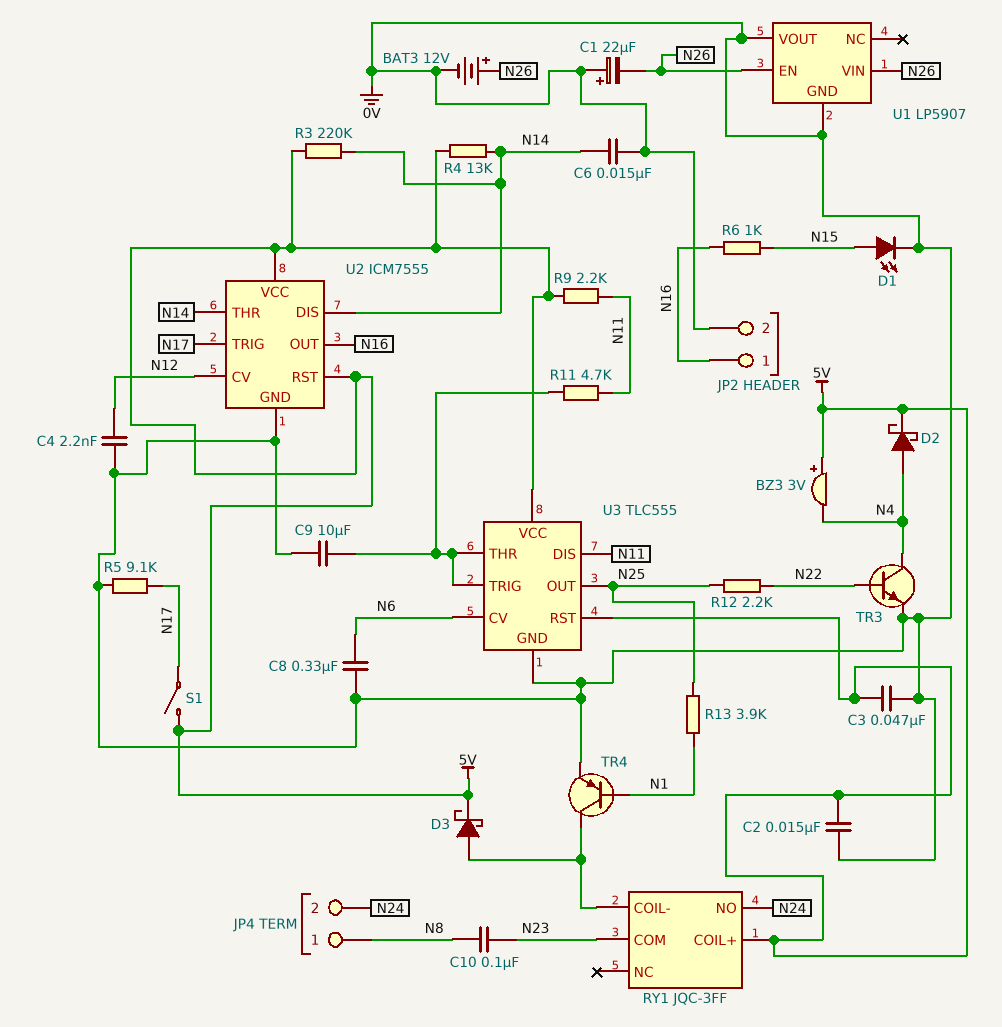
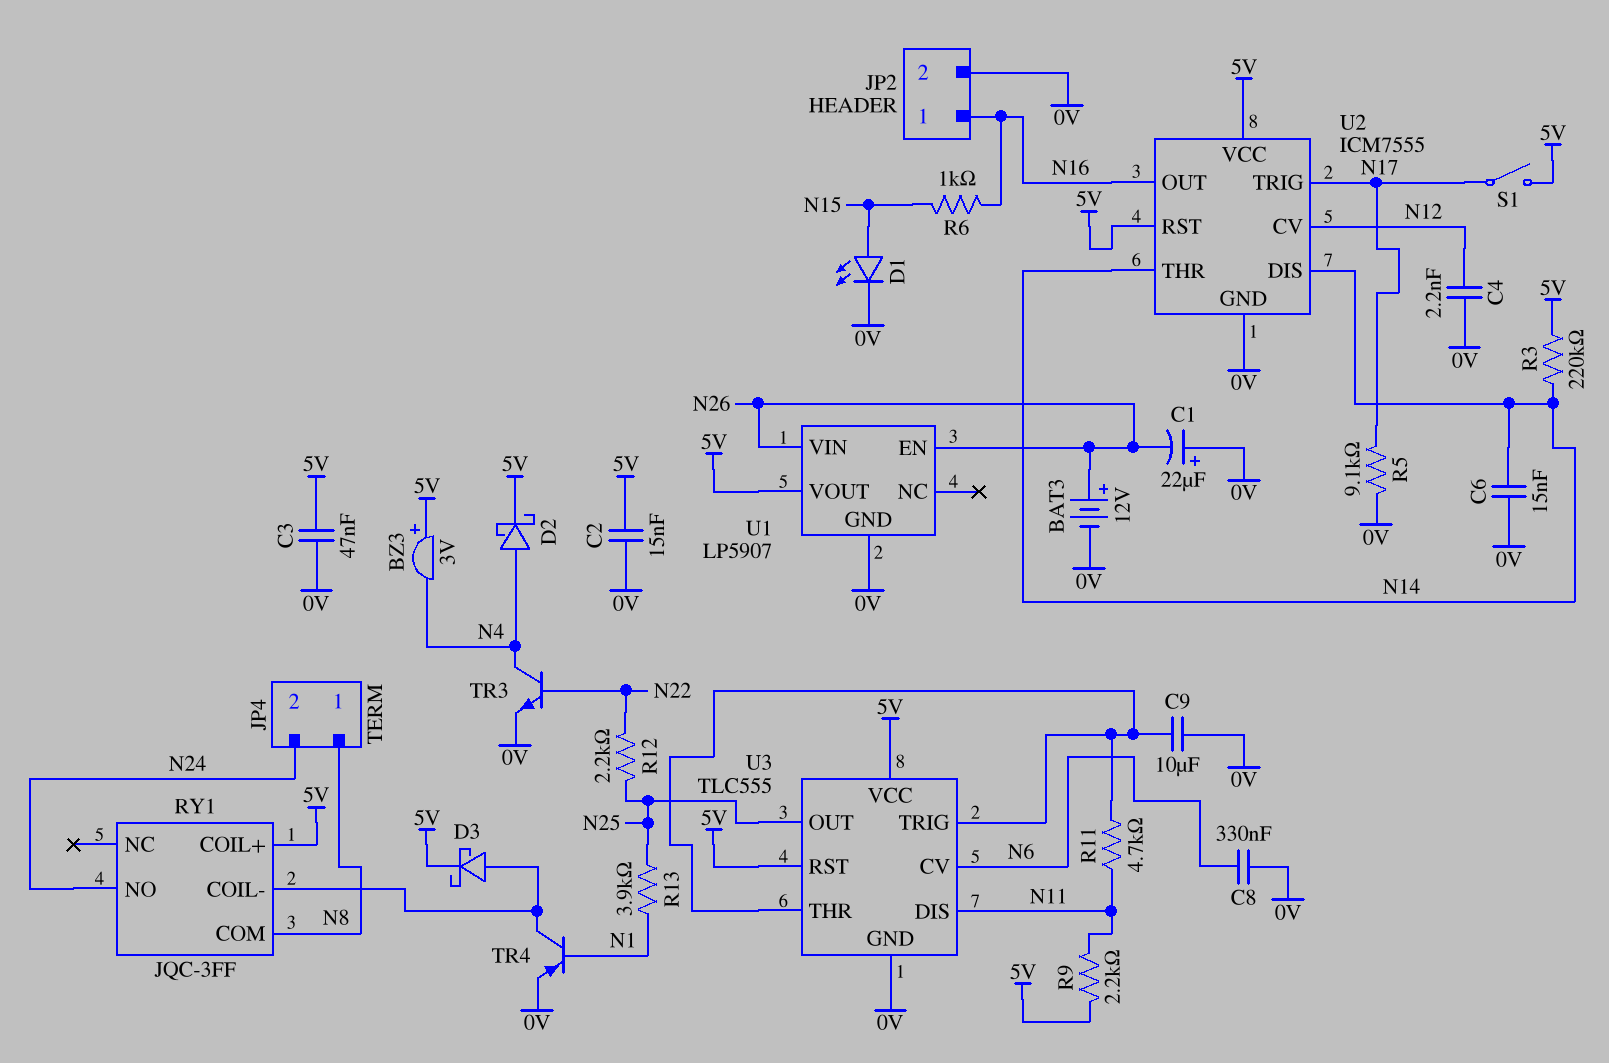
C10: 100nF (N8, N23) -> none
R4: 13k (5V, N14) -> none
RY1 pin COM: N23 -> N8
U1 pin VOUT: 0V -> 5V

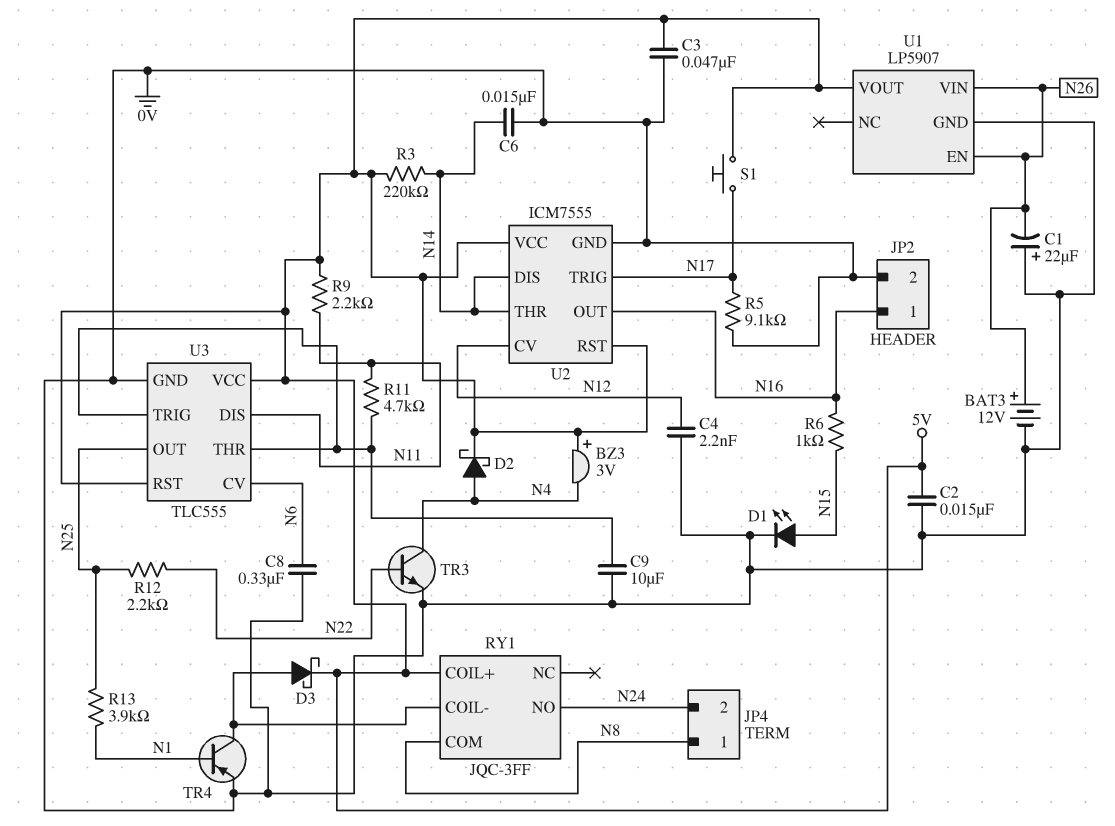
S1: switch (5V, N17) -> button (5V, N17)

